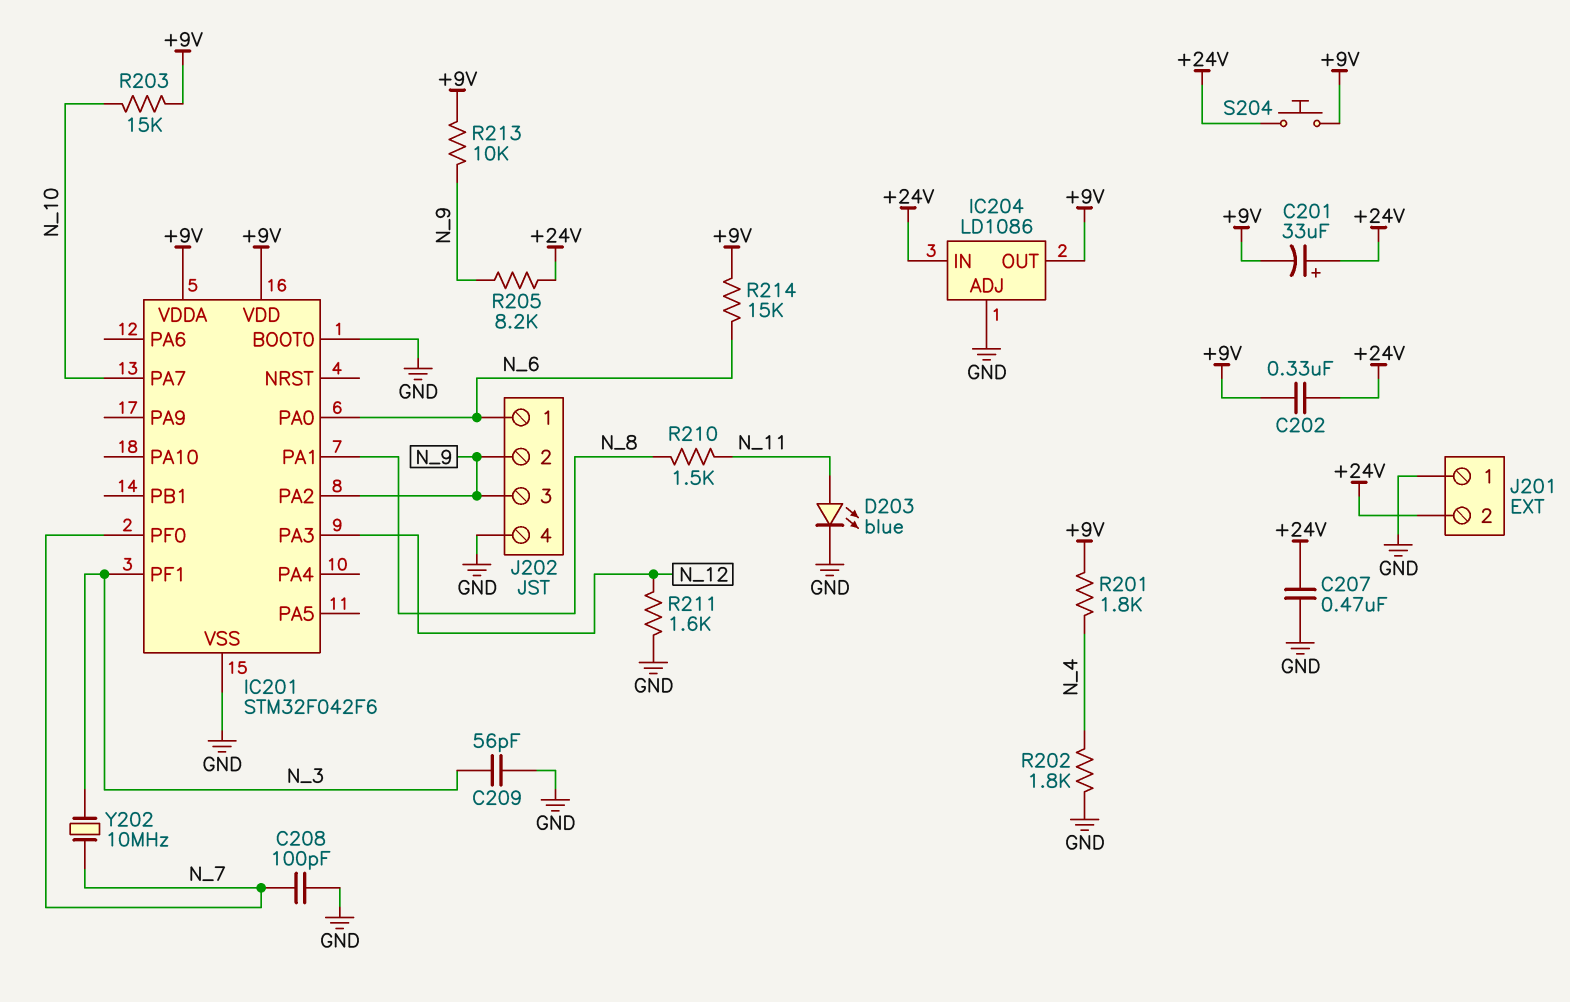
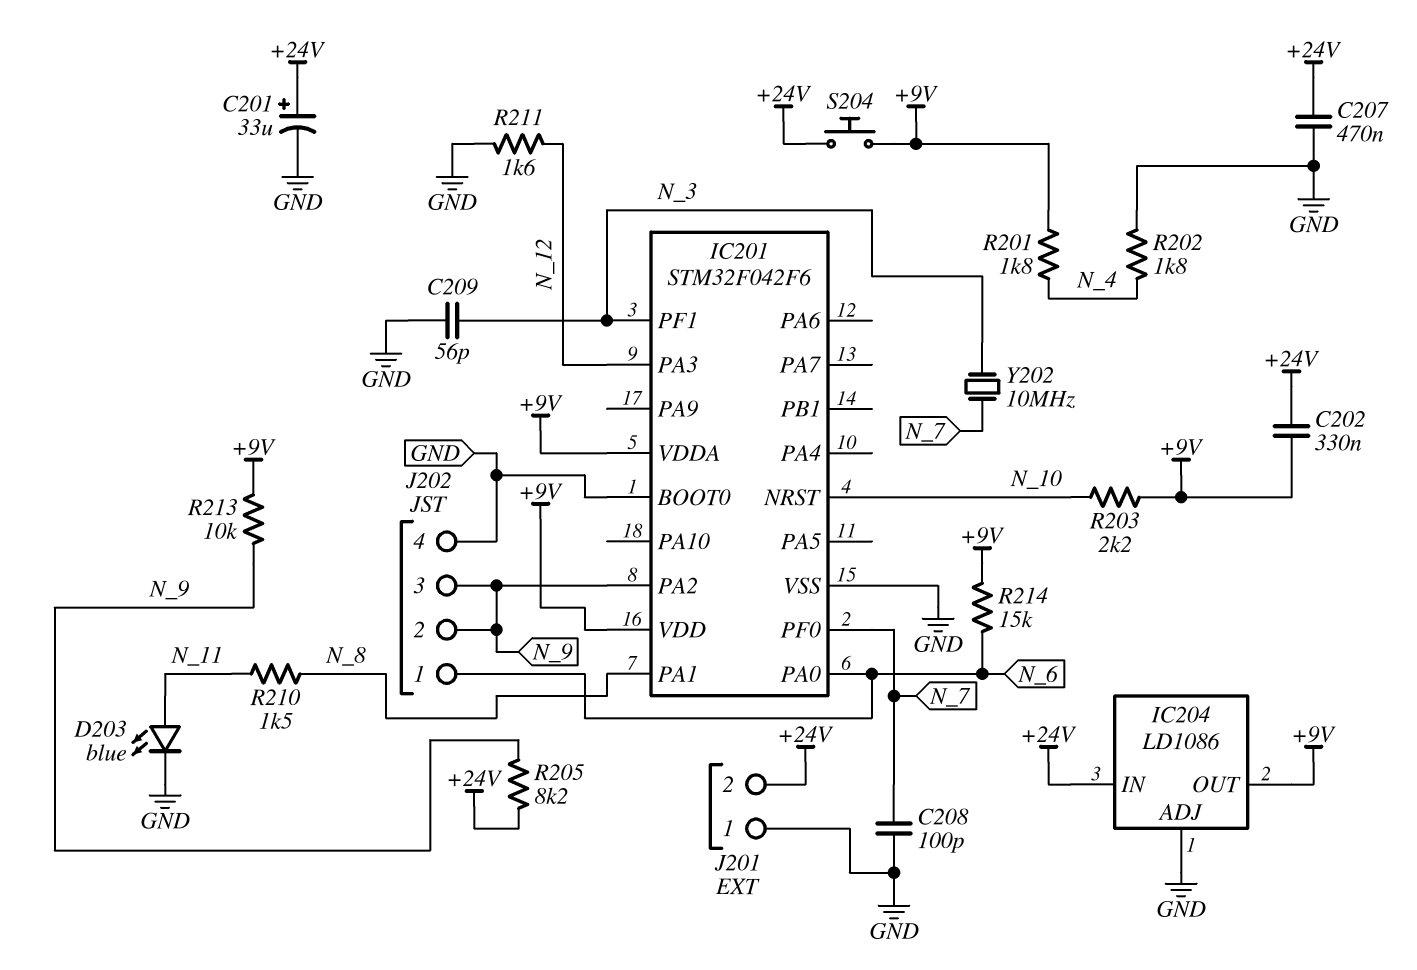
C201: 33uF (plus +24V, minus +9V) -> 33uF (plus +24V, minus GND)
IC201 pin NRST: none -> N_10
IC201 pin PA7: N_10 -> none
R203: 15k (+9V, N_10) -> 2.2k (+9V, N_10)

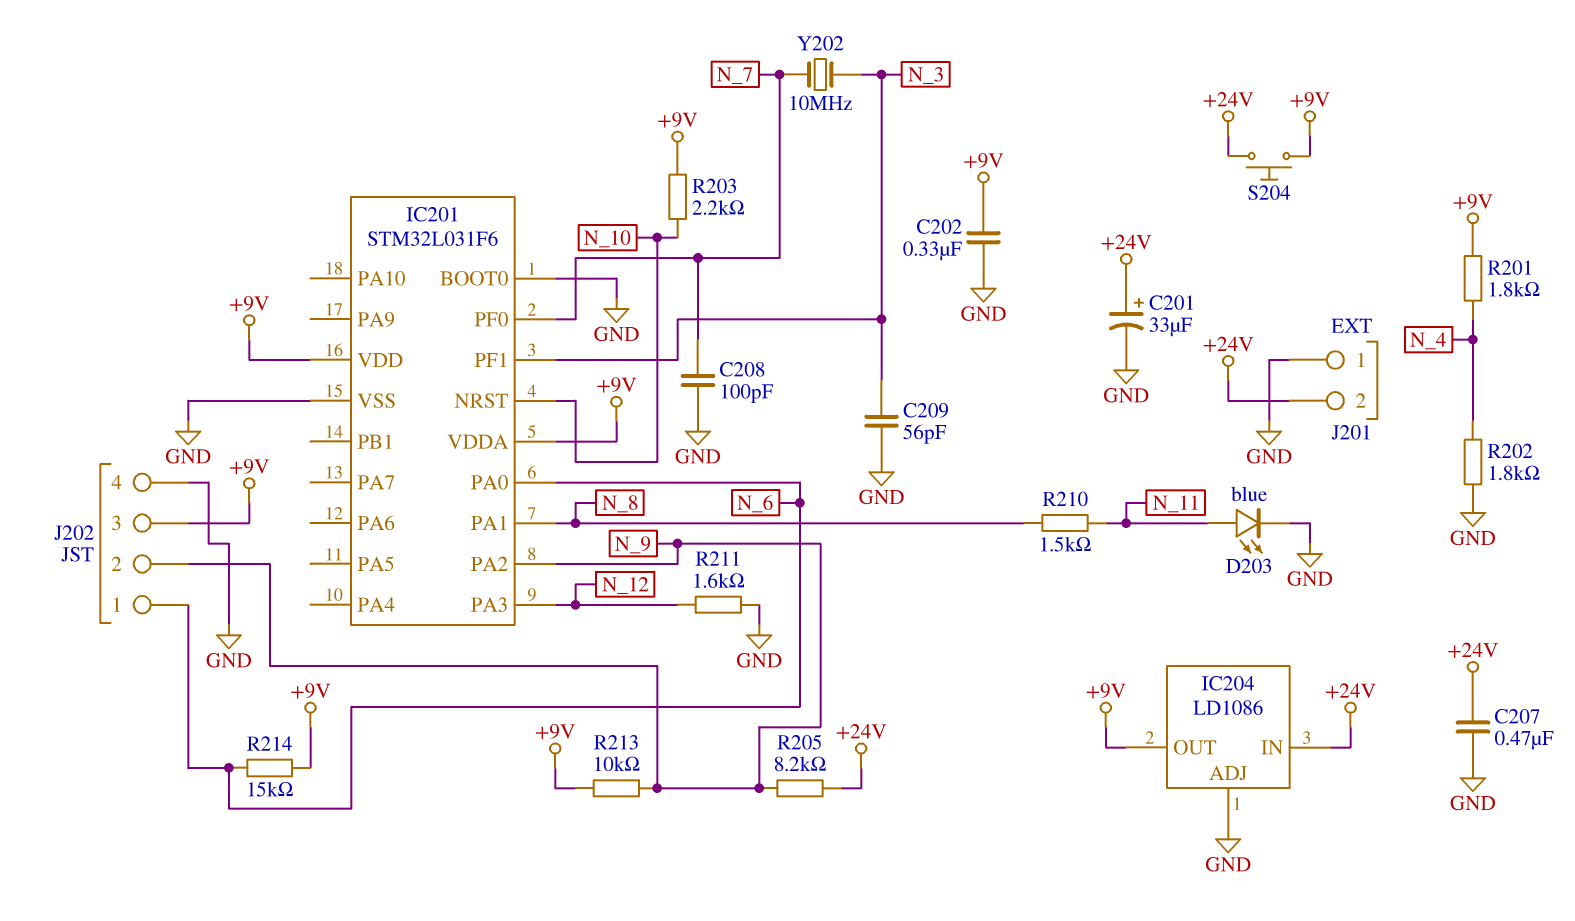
C202: 330nF (+9V, +24V) -> 330nF (+9V, GND)
IC201: STM32F042F6 -> STM32L031F6
J202 pin 3: N_9 -> +9V

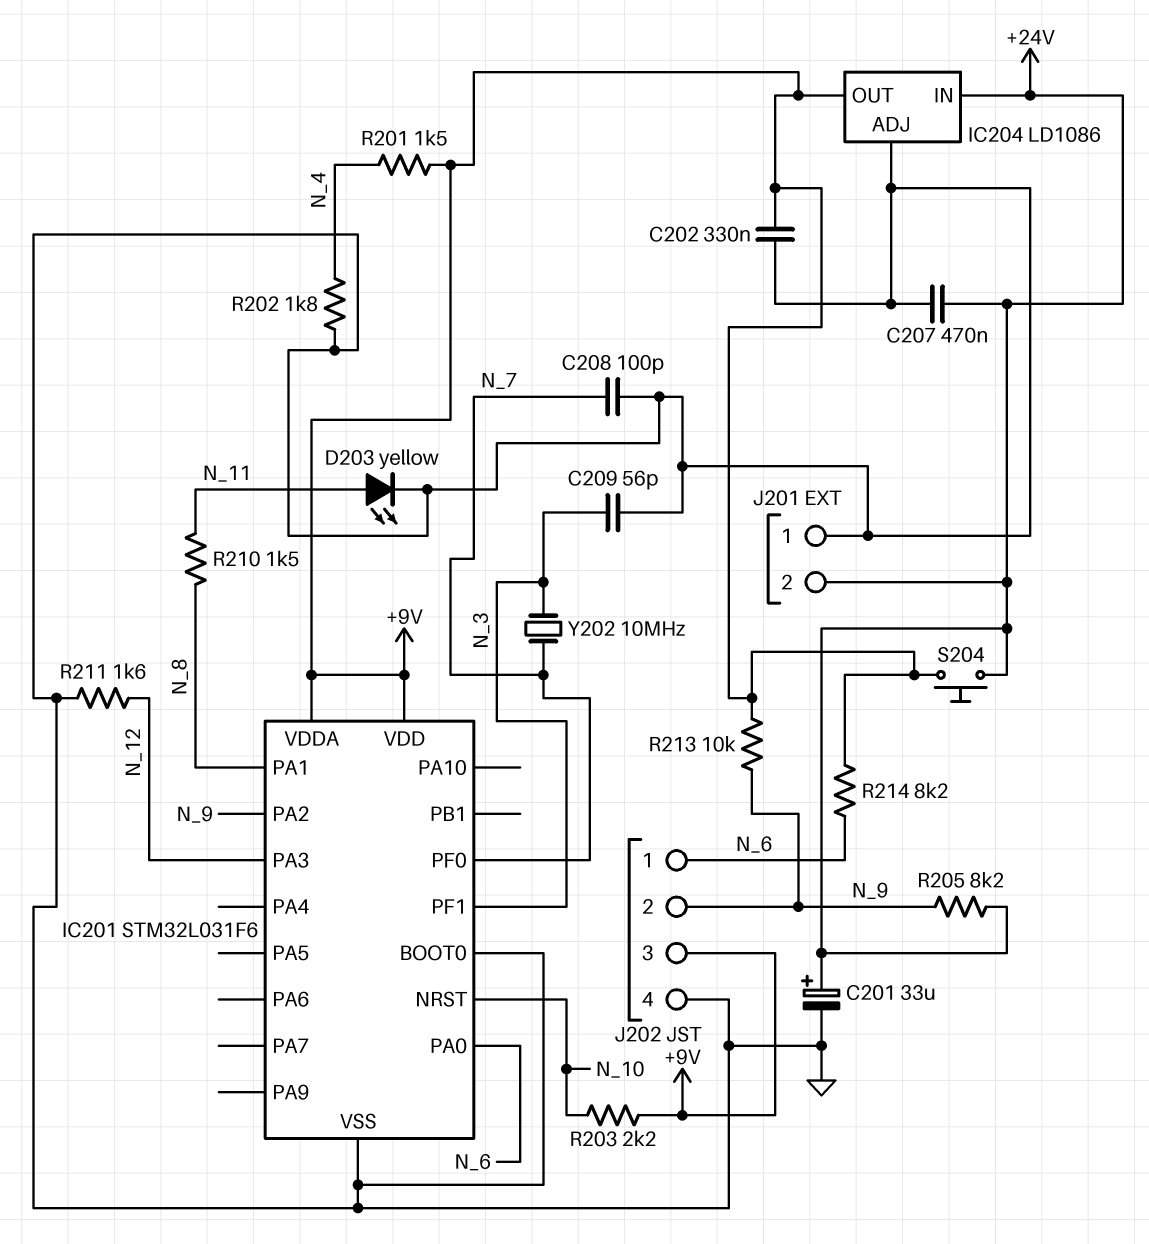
D203: LED blue (A N_11, K GND) -> LED yellow (A N_11, K GND)
R201: 1.8k (+9V, N_4) -> 1.5k (+9V, N_4)
R214: 15k (+9V, N_6) -> 8.2k (+9V, N_6)

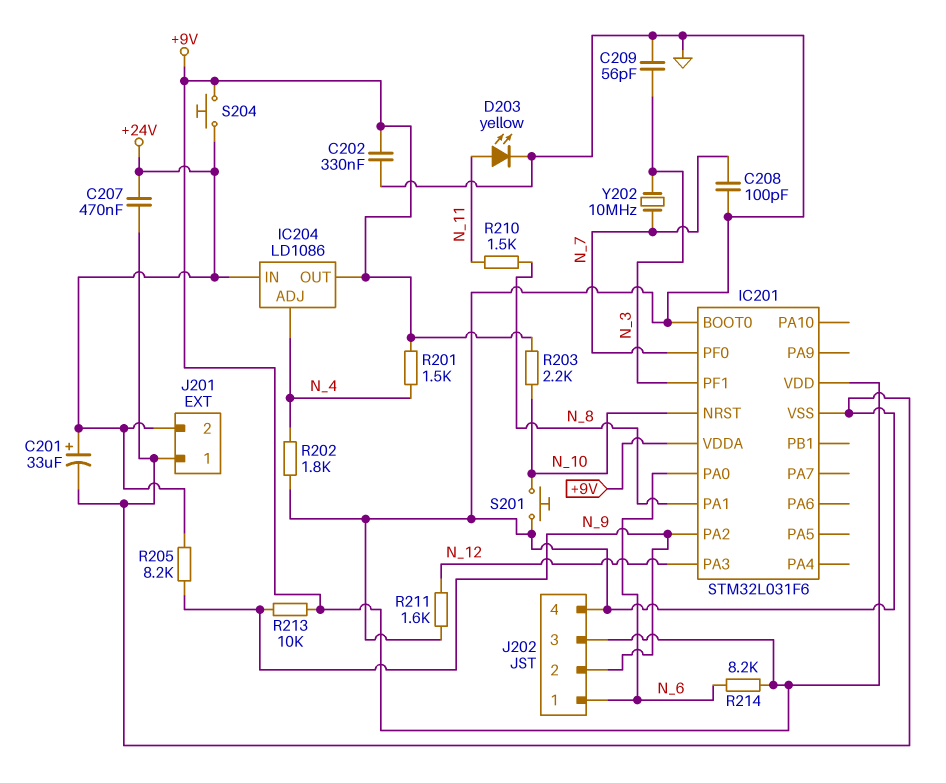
IC204 pin ADJ: GND -> N_4
S201: none -> button (GND, N_10)

